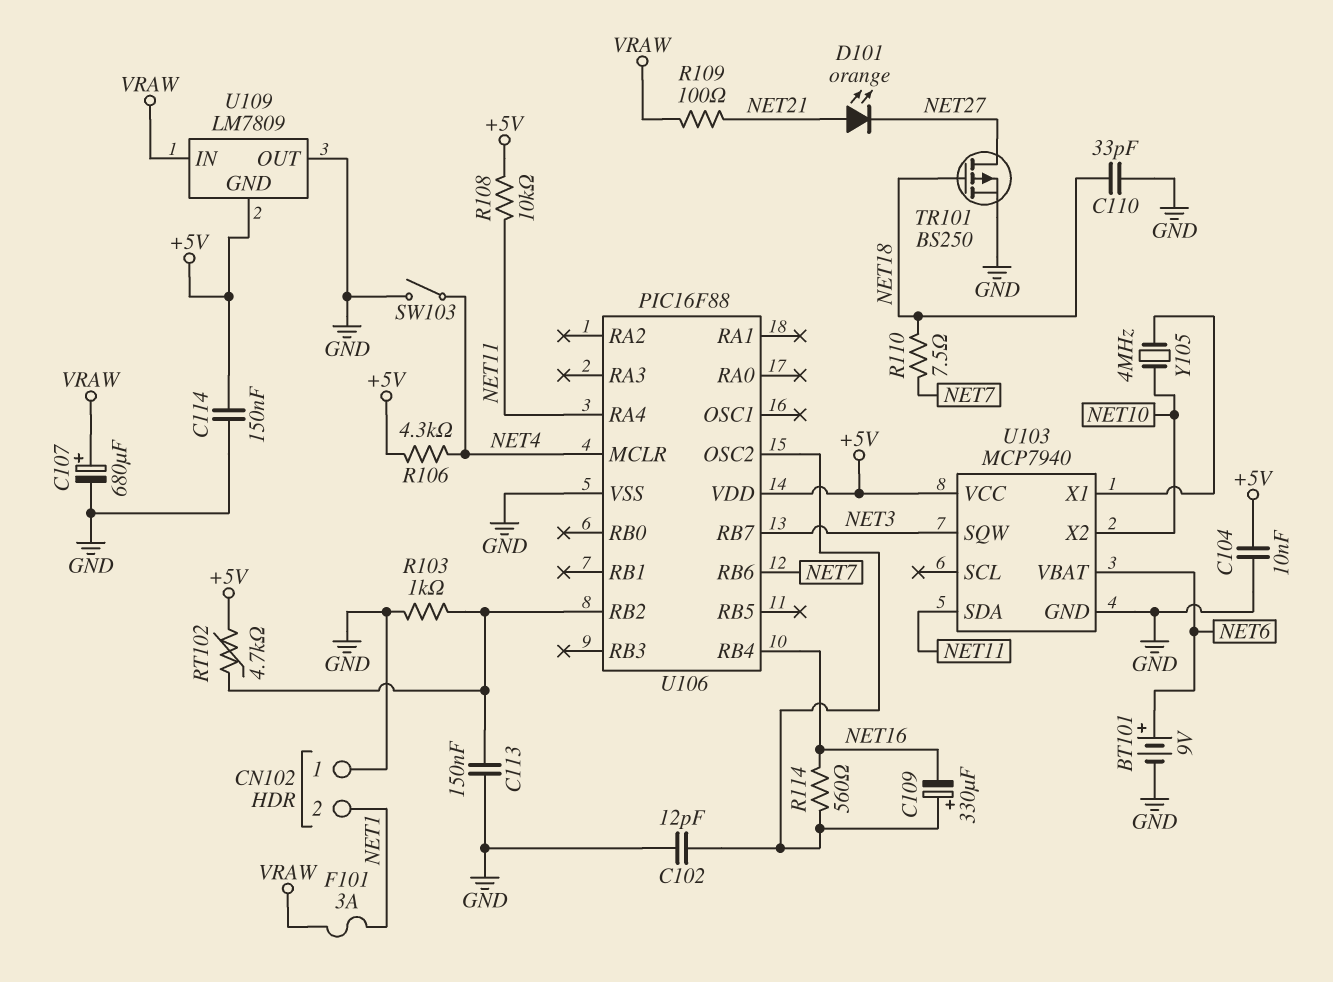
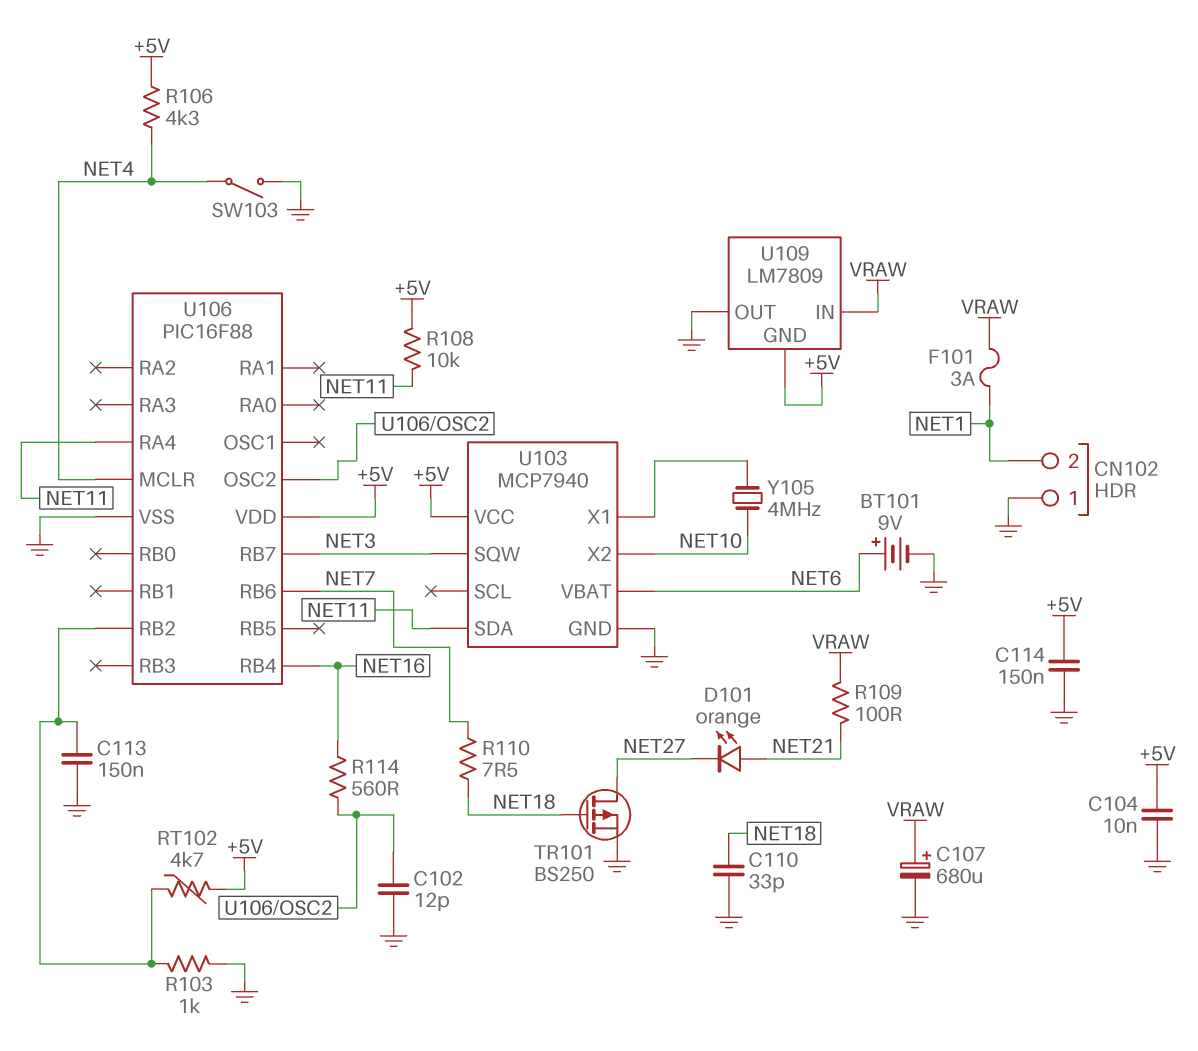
C109: 330uF (plus U106/OSC2, minus NET16) -> none

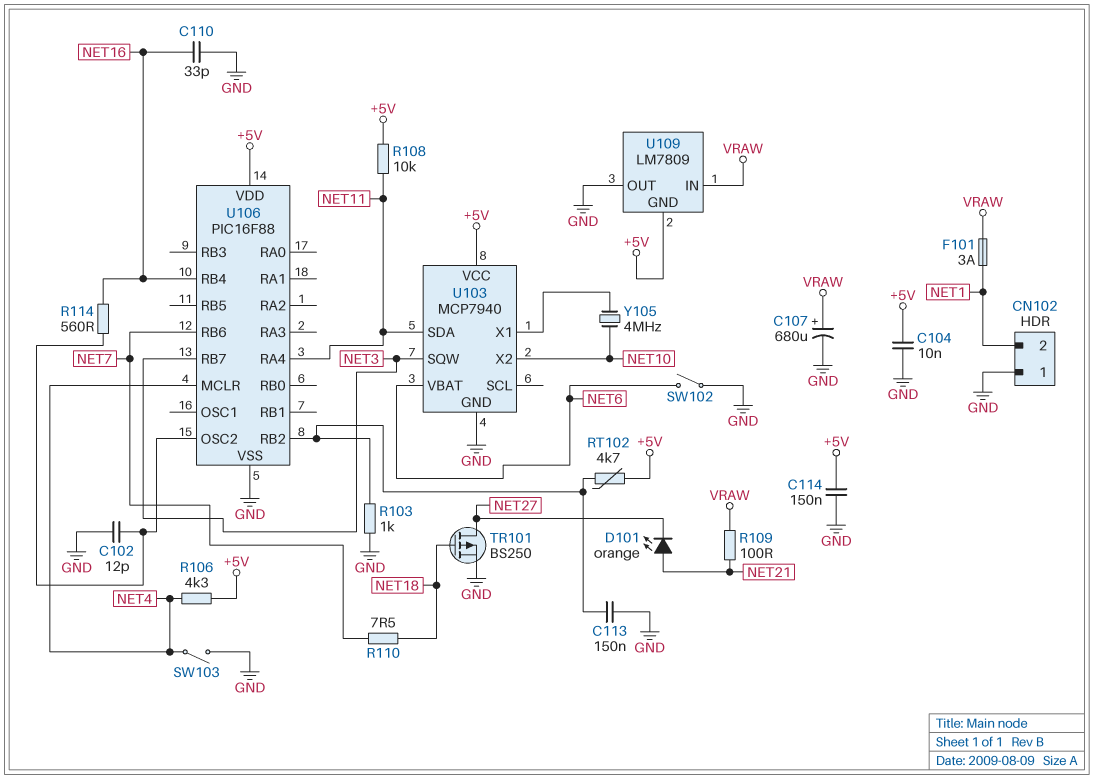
BT101: 9V (plus NET6, minus GND) -> none
C110: 33pF (GND, NET18) -> 33pF (GND, NET16)
SW102: none -> switch (GND, NET6)

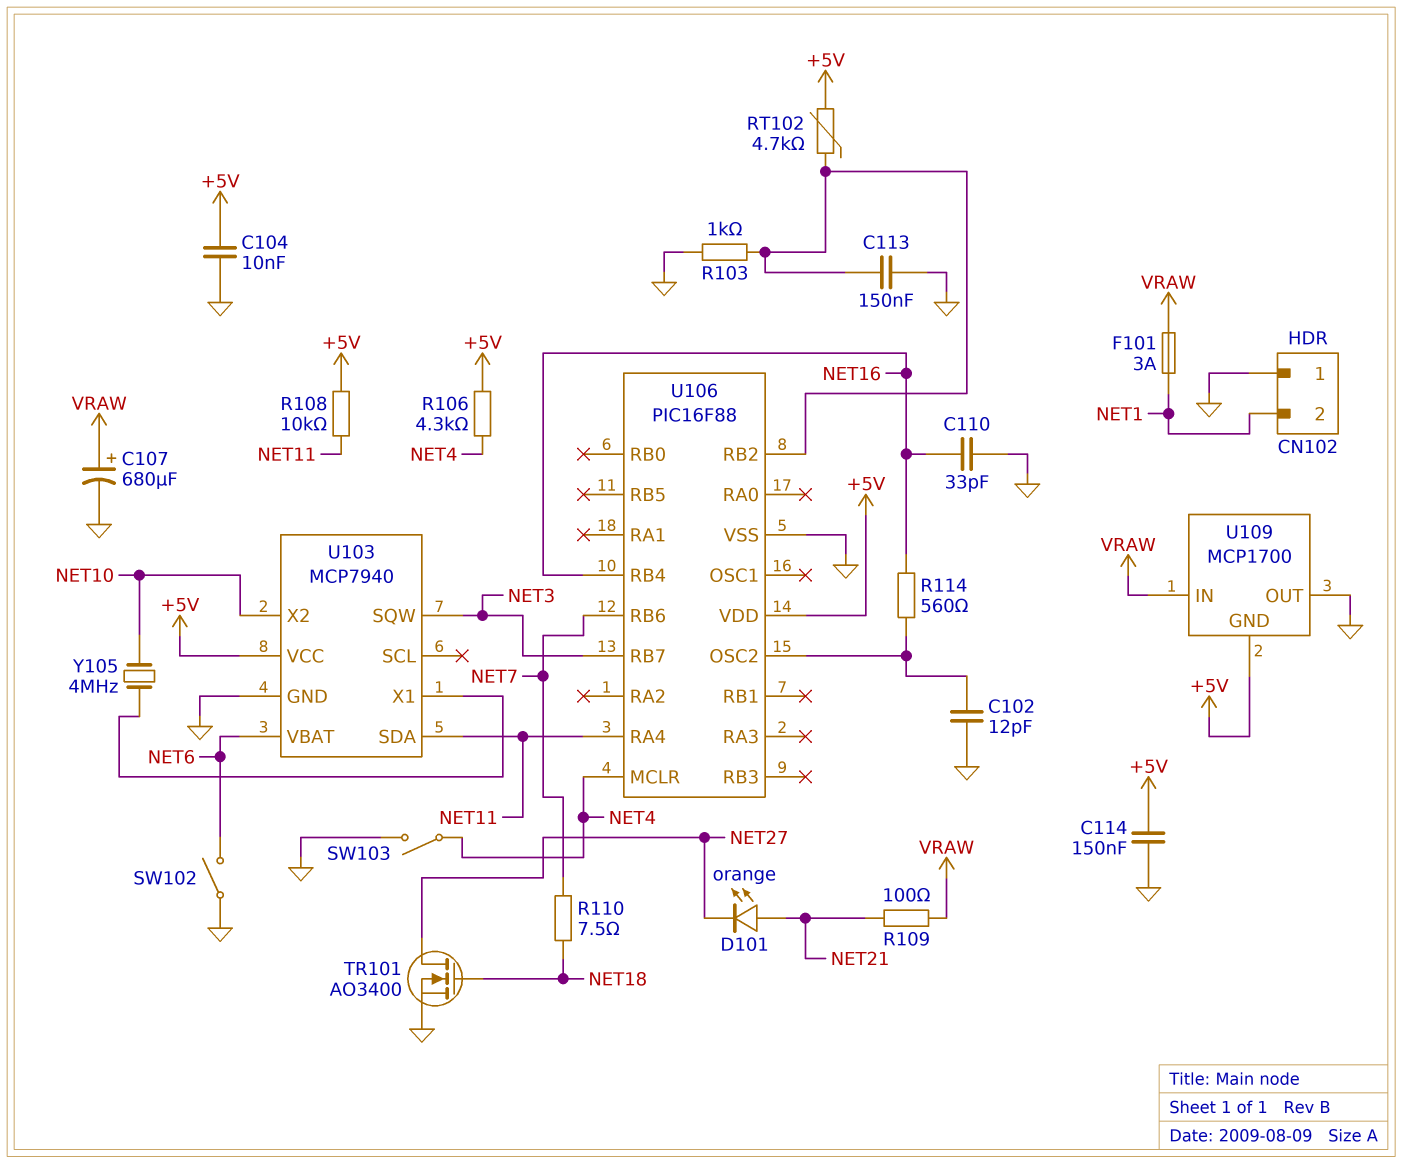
TR101: PMOS BS250 (G NET18, D NET27, S GND) -> NMOS AO3400 (G NET18, D NET27, S GND)
U109: LM7809 -> MCP1700

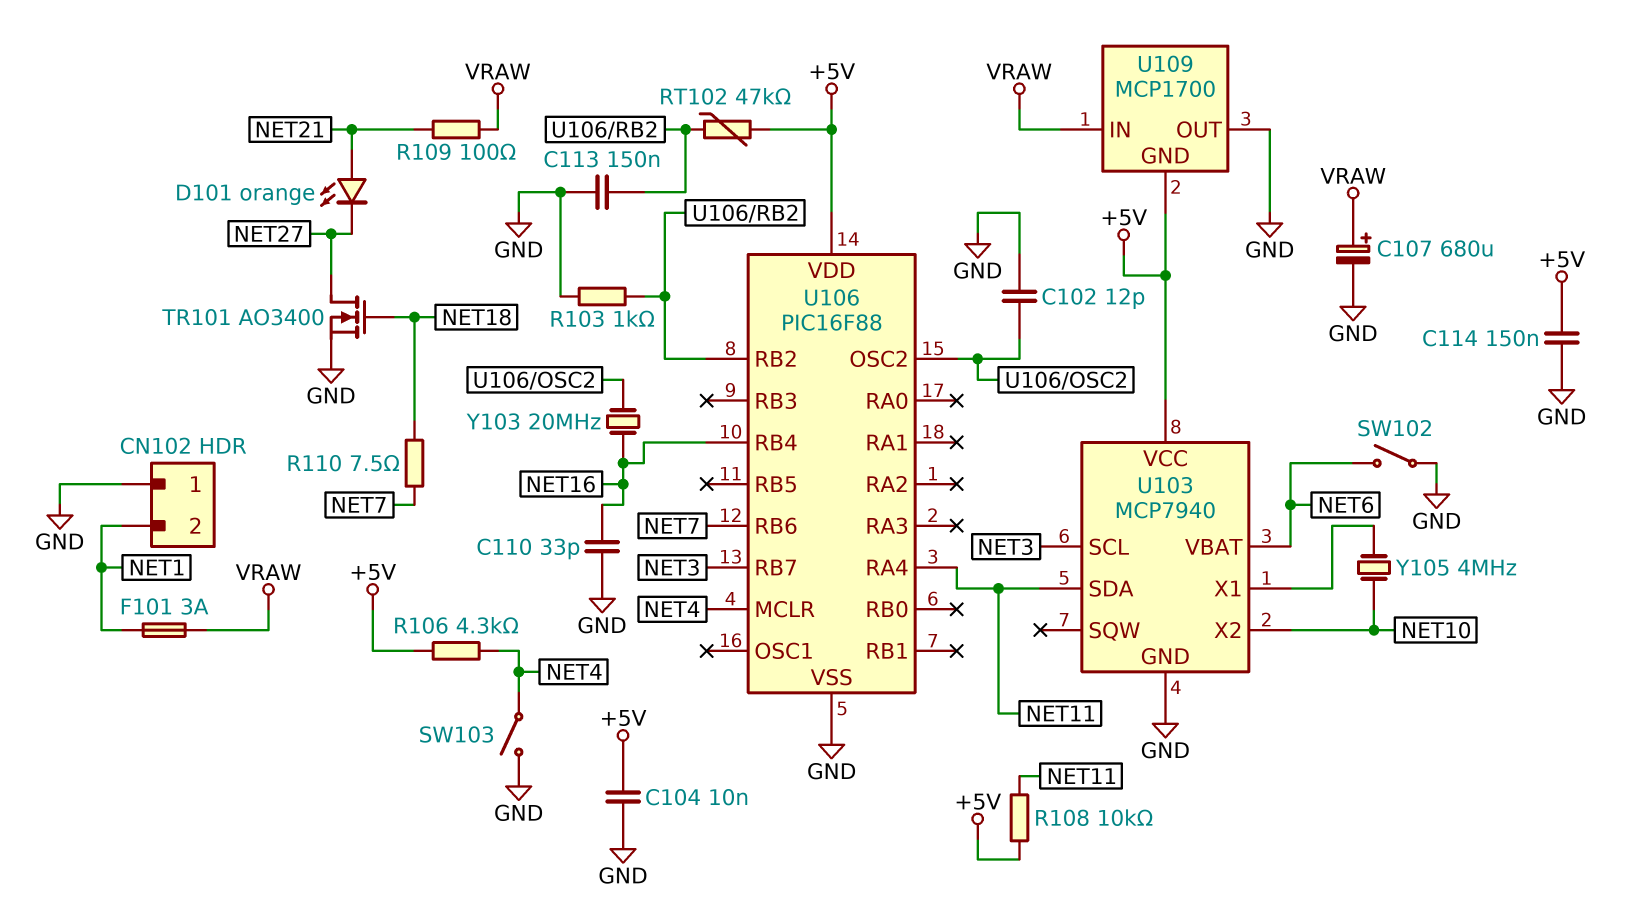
R114: 560 (NET16, U106/OSC2) -> none
RT102: 4.7k (+5V, U106/RB2) -> 47k (+5V, U106/RB2)
U103 pin SCL: none -> NET3
U103 pin SQW: NET3 -> none
Y103: none -> 20MHz (NET16, U106/OSC2)

